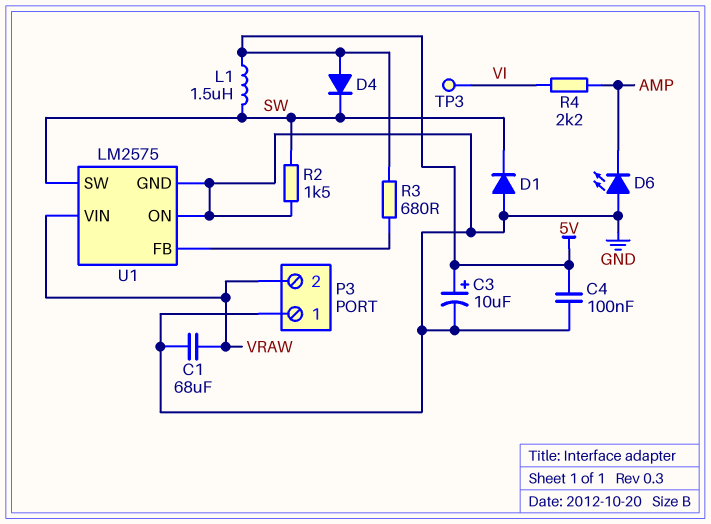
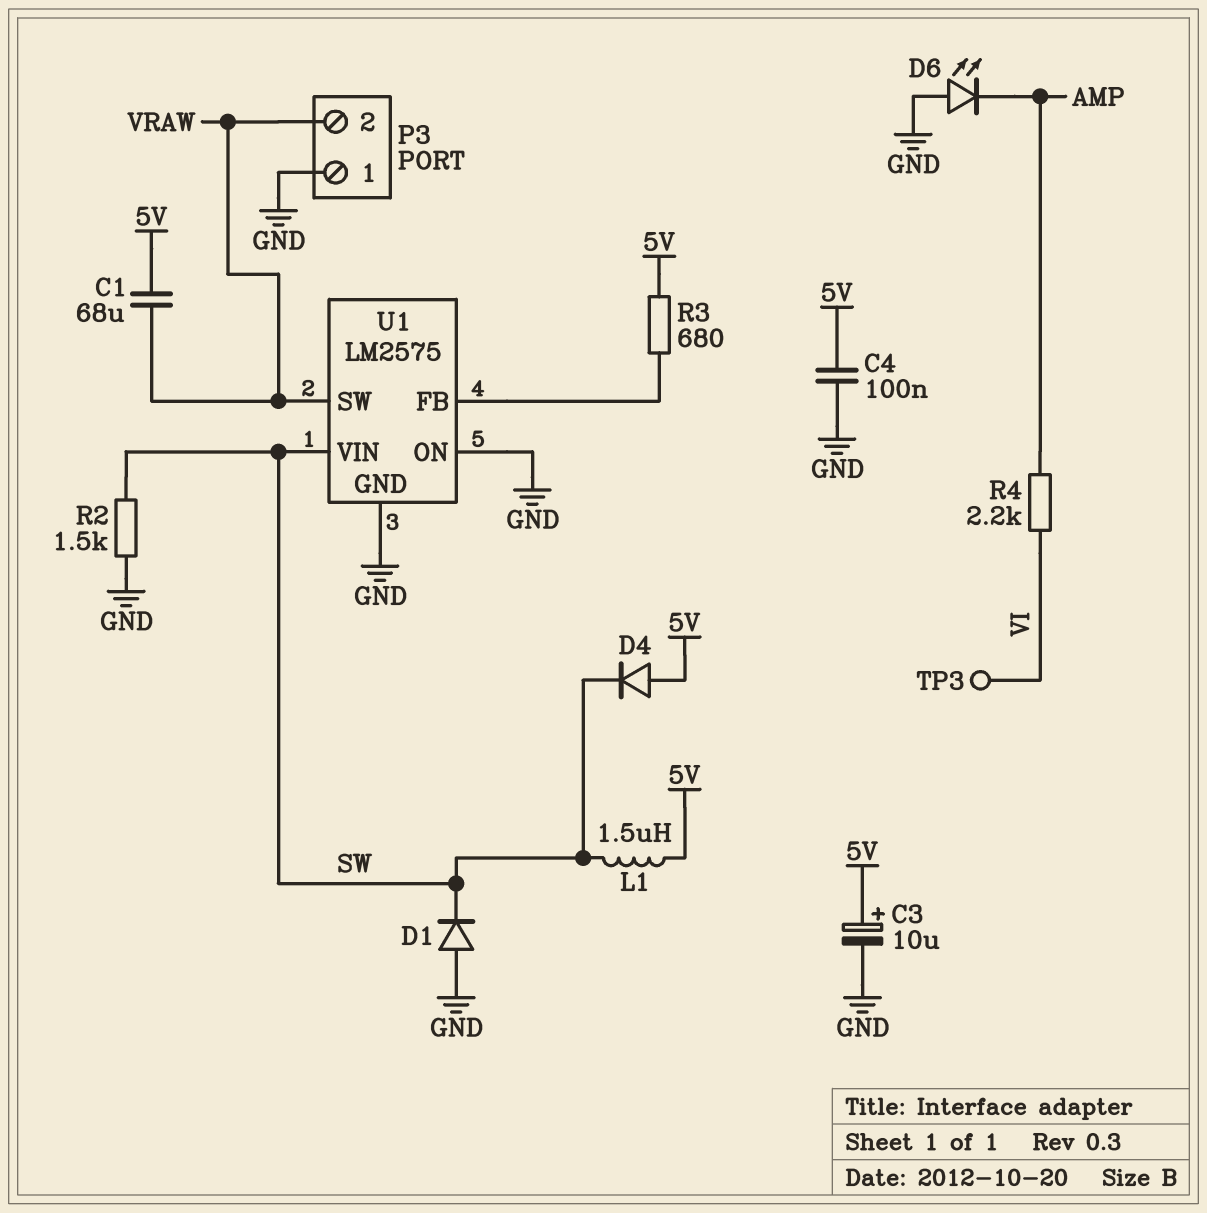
C1: 68uF (GND, VRAW) -> 68uF (5V, VRAW)
U1 pin SW: SW -> VRAW
U1 pin VIN: VRAW -> SW

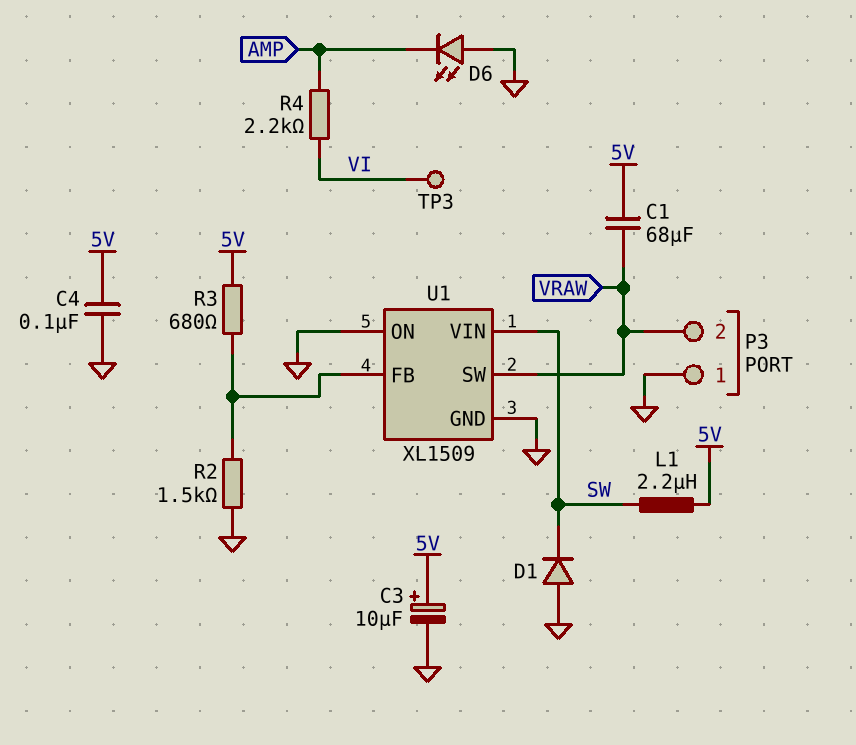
D4: diode (A 5V, K SW) -> none
L1: 1.5uH (5V, SW) -> 2.2uH (5V, SW)
R2: 1.5k (GND, SW) -> 1.5k (GND, U1/FB)
U1: LM2575 -> XL1509

